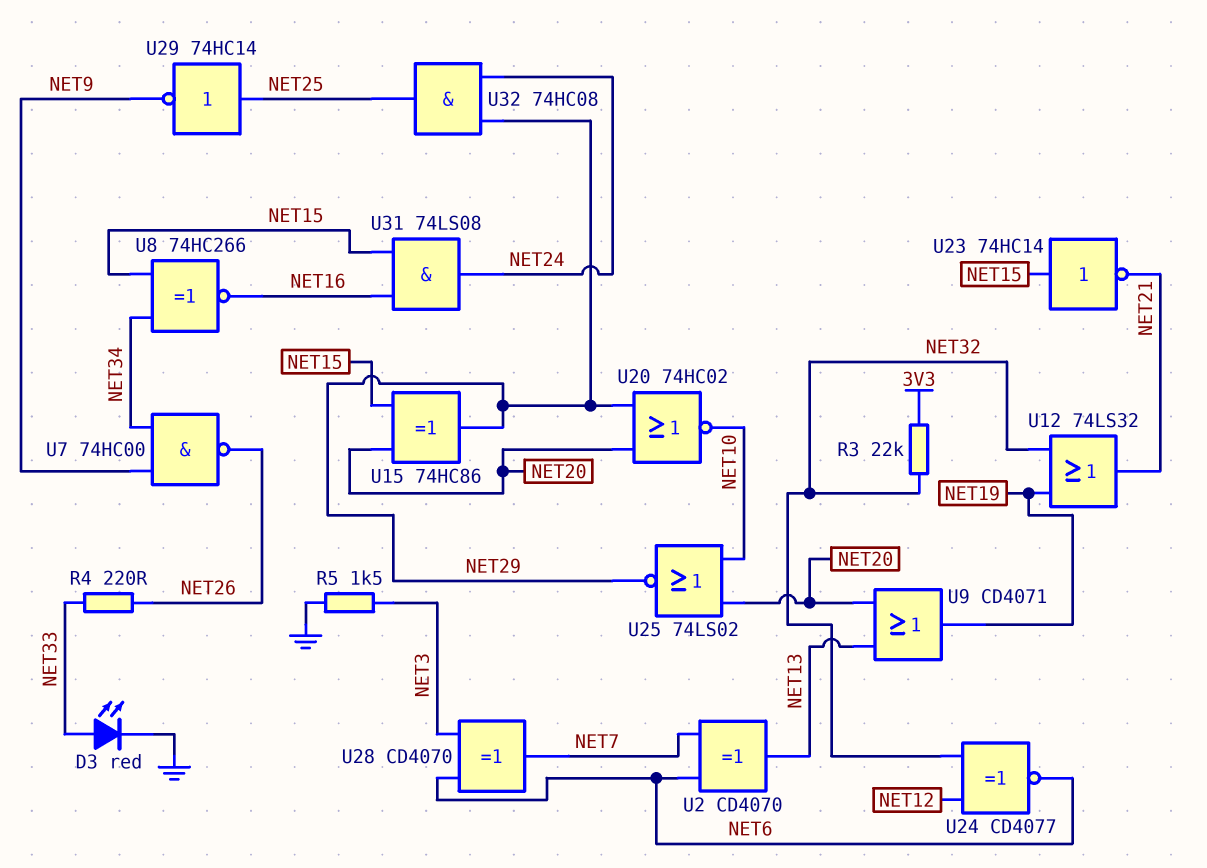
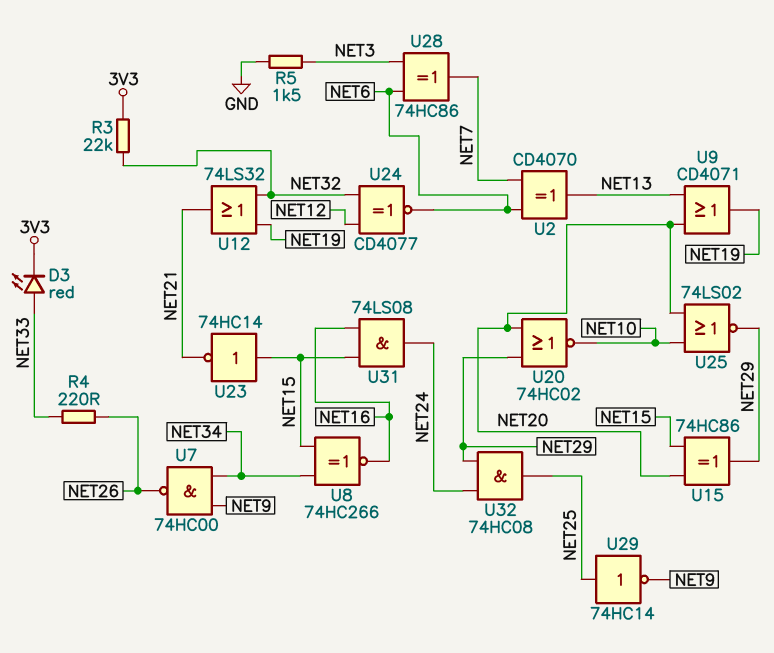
D3: LED red (A NET33, K GND) -> LED red (A NET33, K 3V3)
U28: XOR CD4070 (in NET3, in NET6, out NET7) -> XOR 74HC86 (in NET3, in NET6, out NET7)

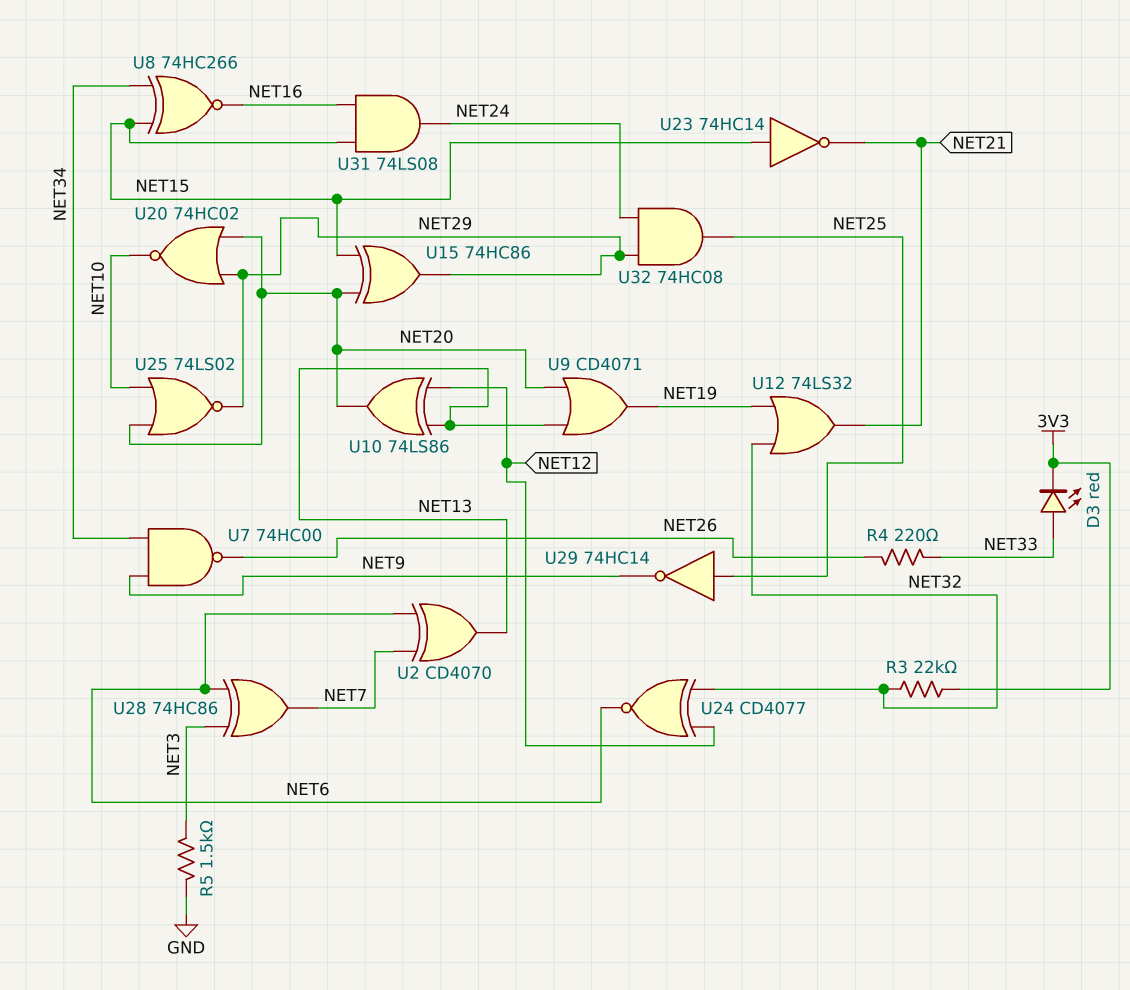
U10: none -> XOR 74LS86 (in NET12, in NET13, out NET20)

